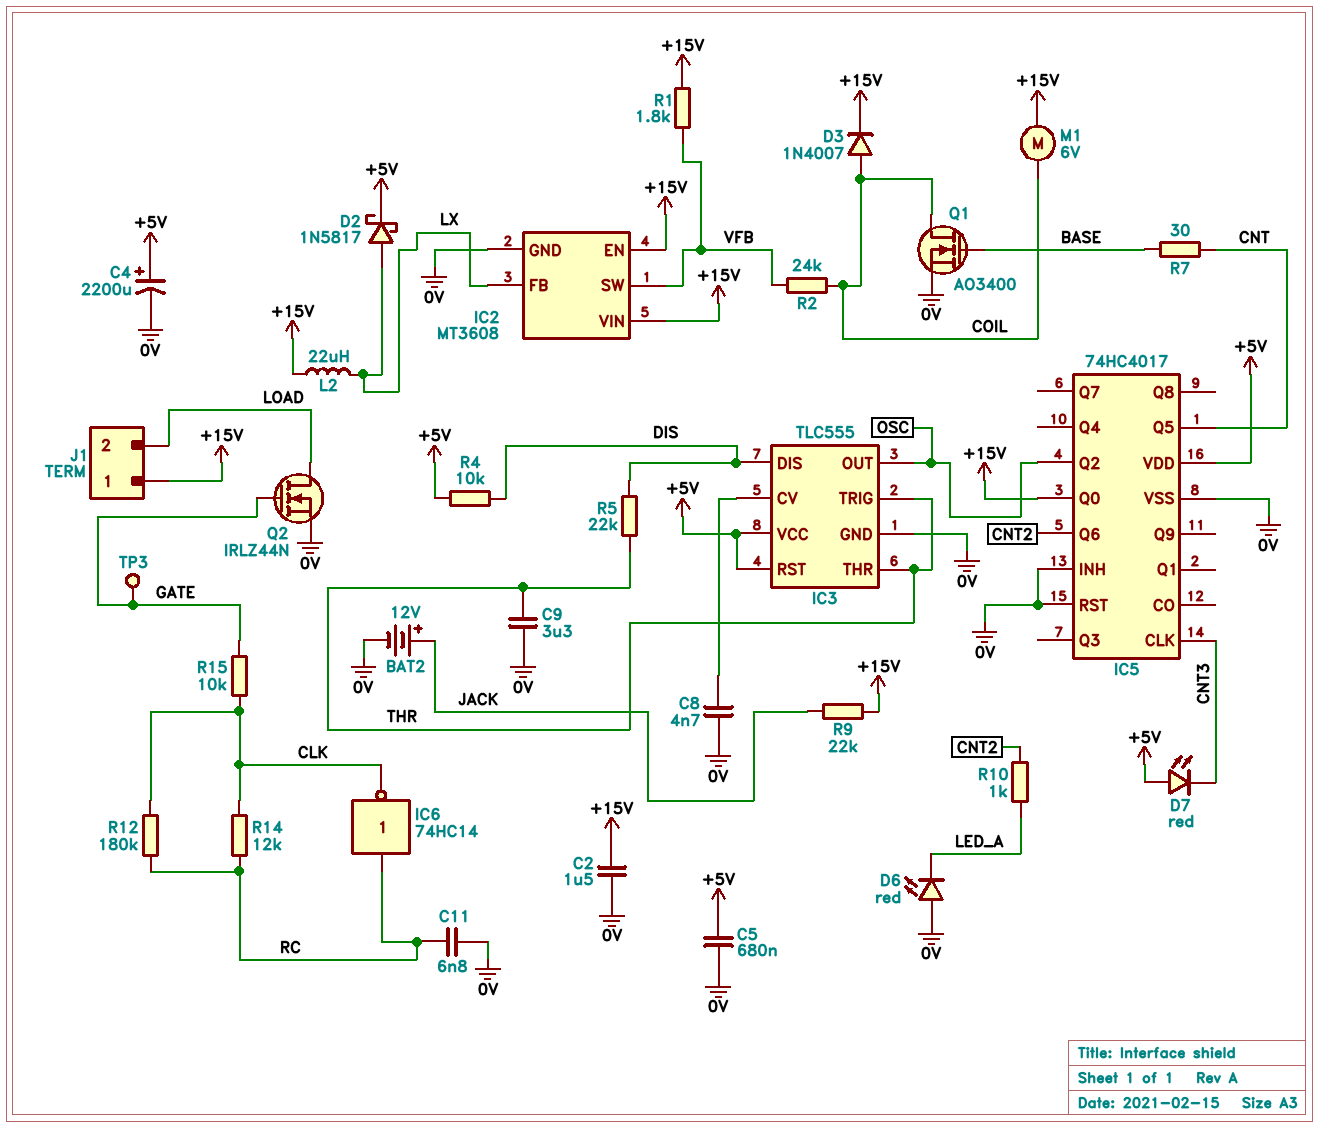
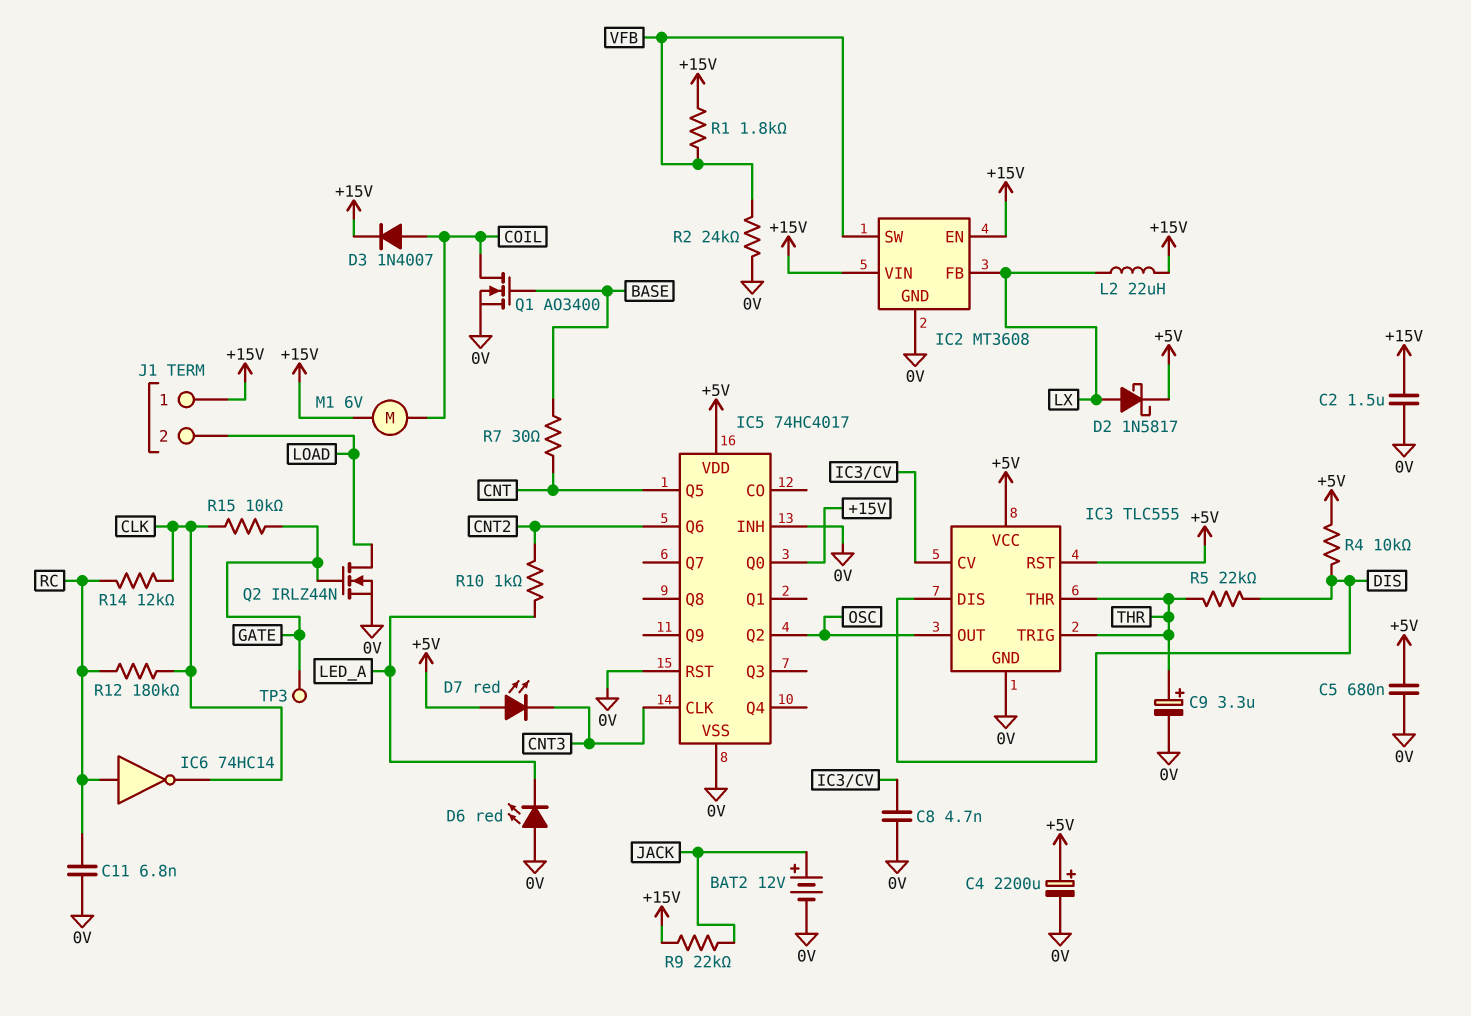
C9: 3.3uF (0V, THR) -> 3.3uF (plus THR, minus 0V)
R2: 24k (COIL, VFB) -> 24k (0V, VFB)

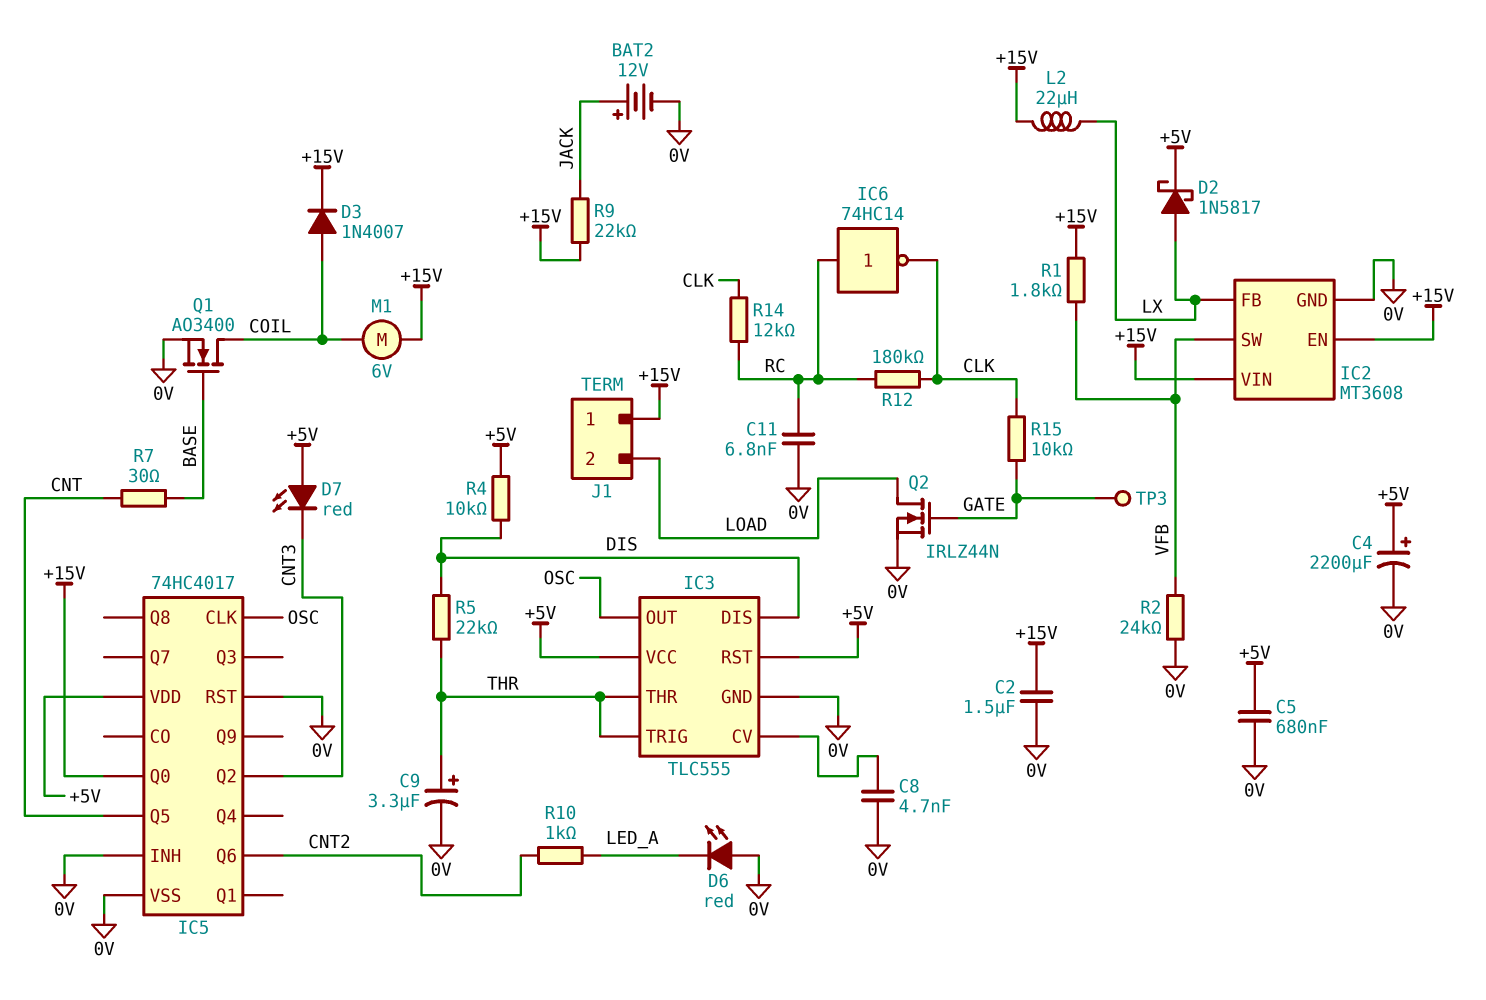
IC5 pin CLK: CNT3 -> OSC
IC5 pin Q2: OSC -> CNT3

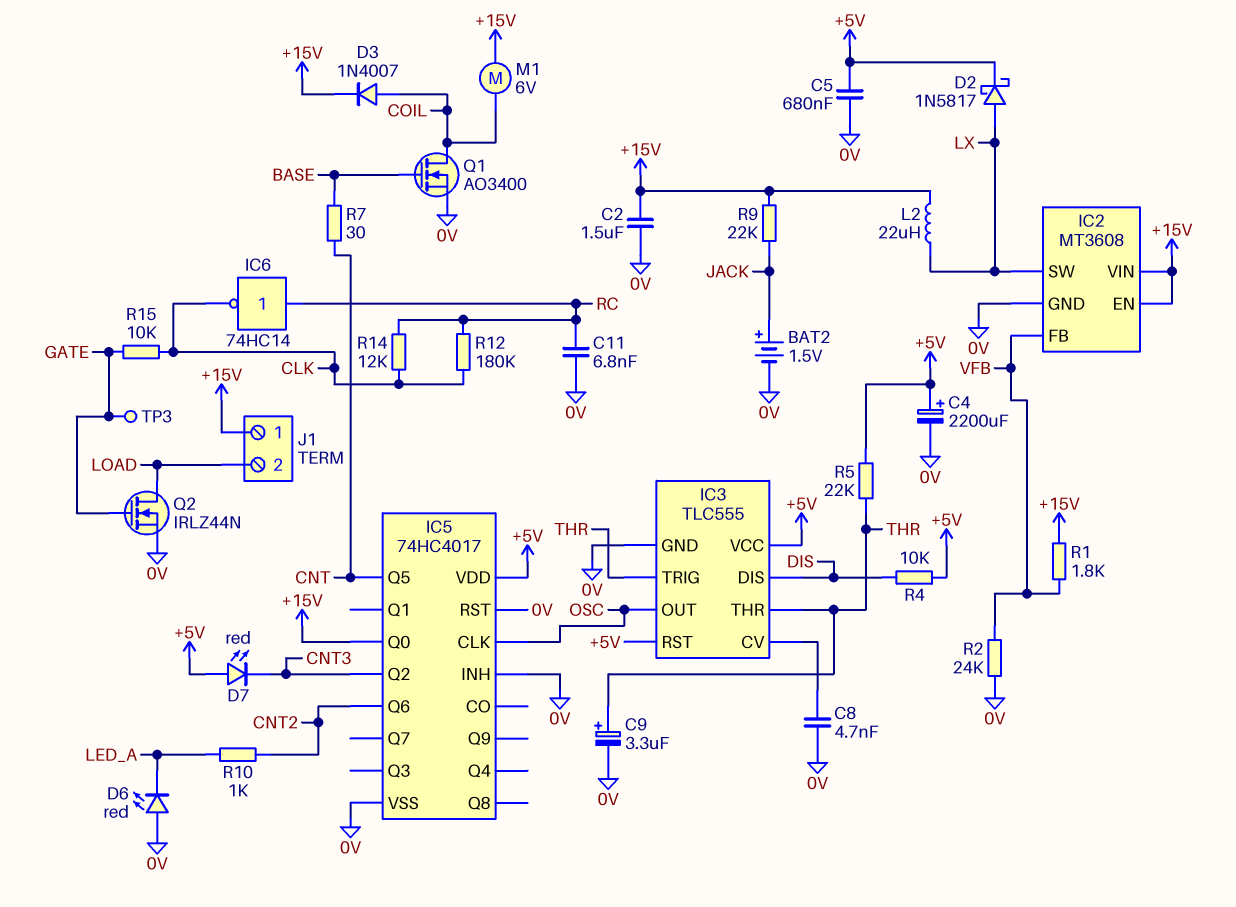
BAT2: 12V (plus JACK, minus 0V) -> 1.5V (plus JACK, minus 0V)
IC2 pin FB: LX -> VFB
IC2 pin SW: VFB -> LX
R5: 22k (DIS, THR) -> 22k (+5V, THR)

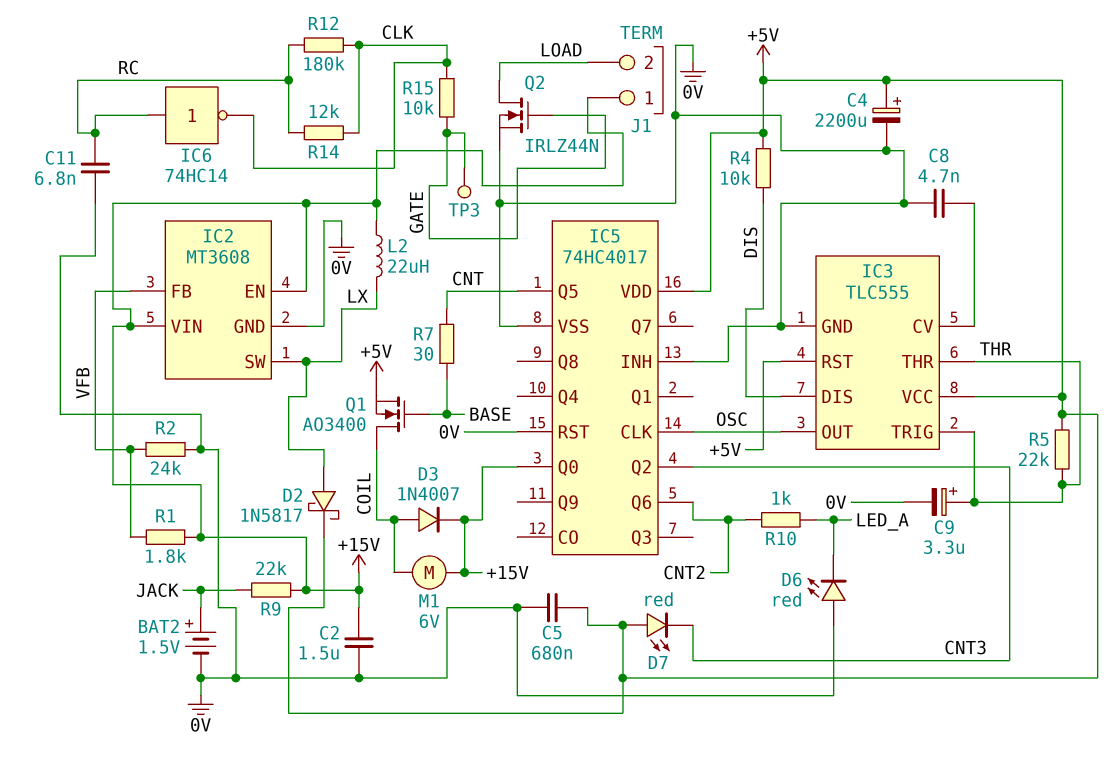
Q1: NMOS AO3400 (G BASE, D COIL, S 0V) -> NMOS AO3400 (G BASE, D COIL, S +5V)

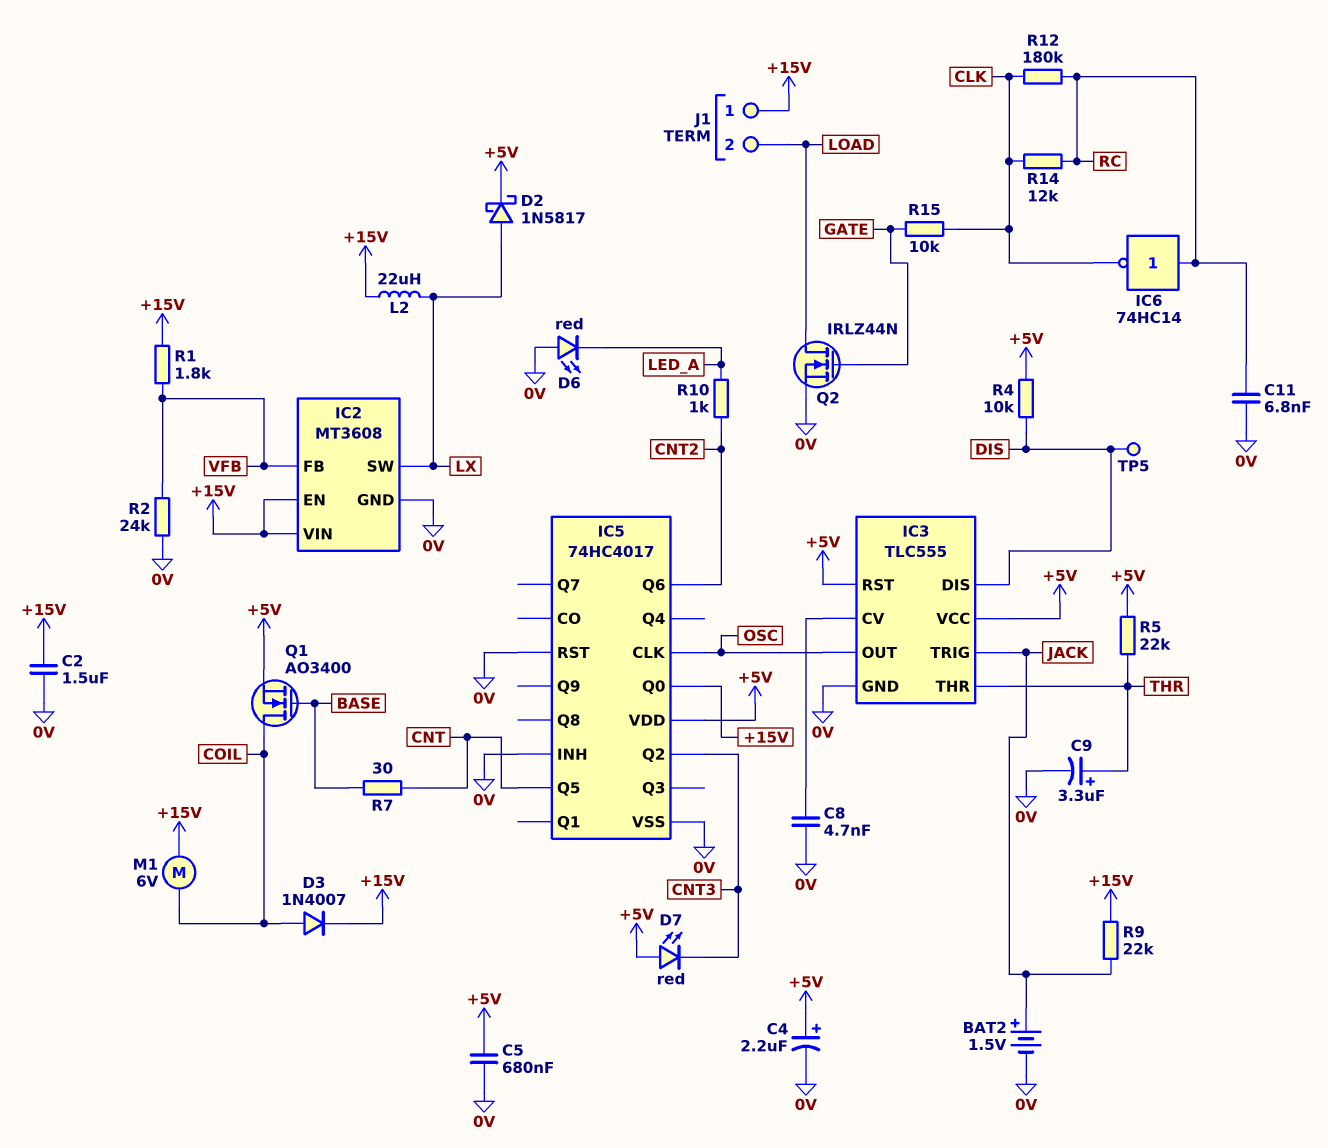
C4: 2200uF (plus +5V, minus 0V) -> 2.2uF (plus +5V, minus 0V)
IC3 pin TRIG: THR -> JACK
TP3: test point (GATE) -> none
TP5: none -> test point (DIS)

